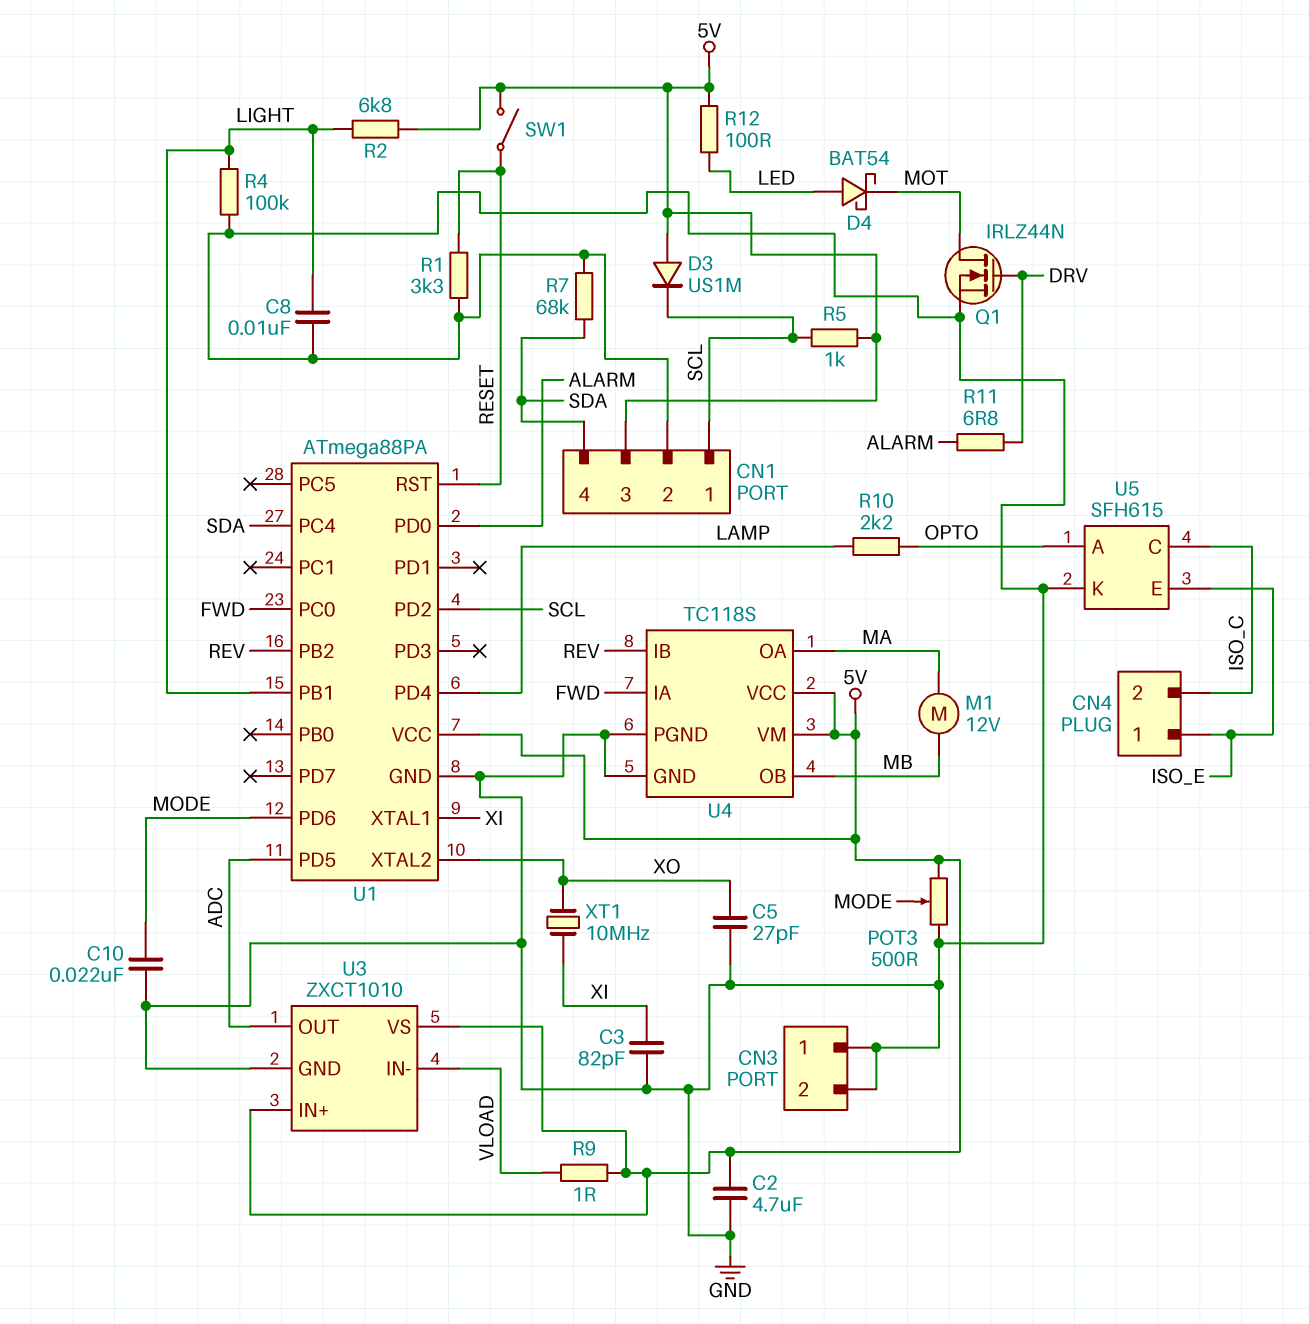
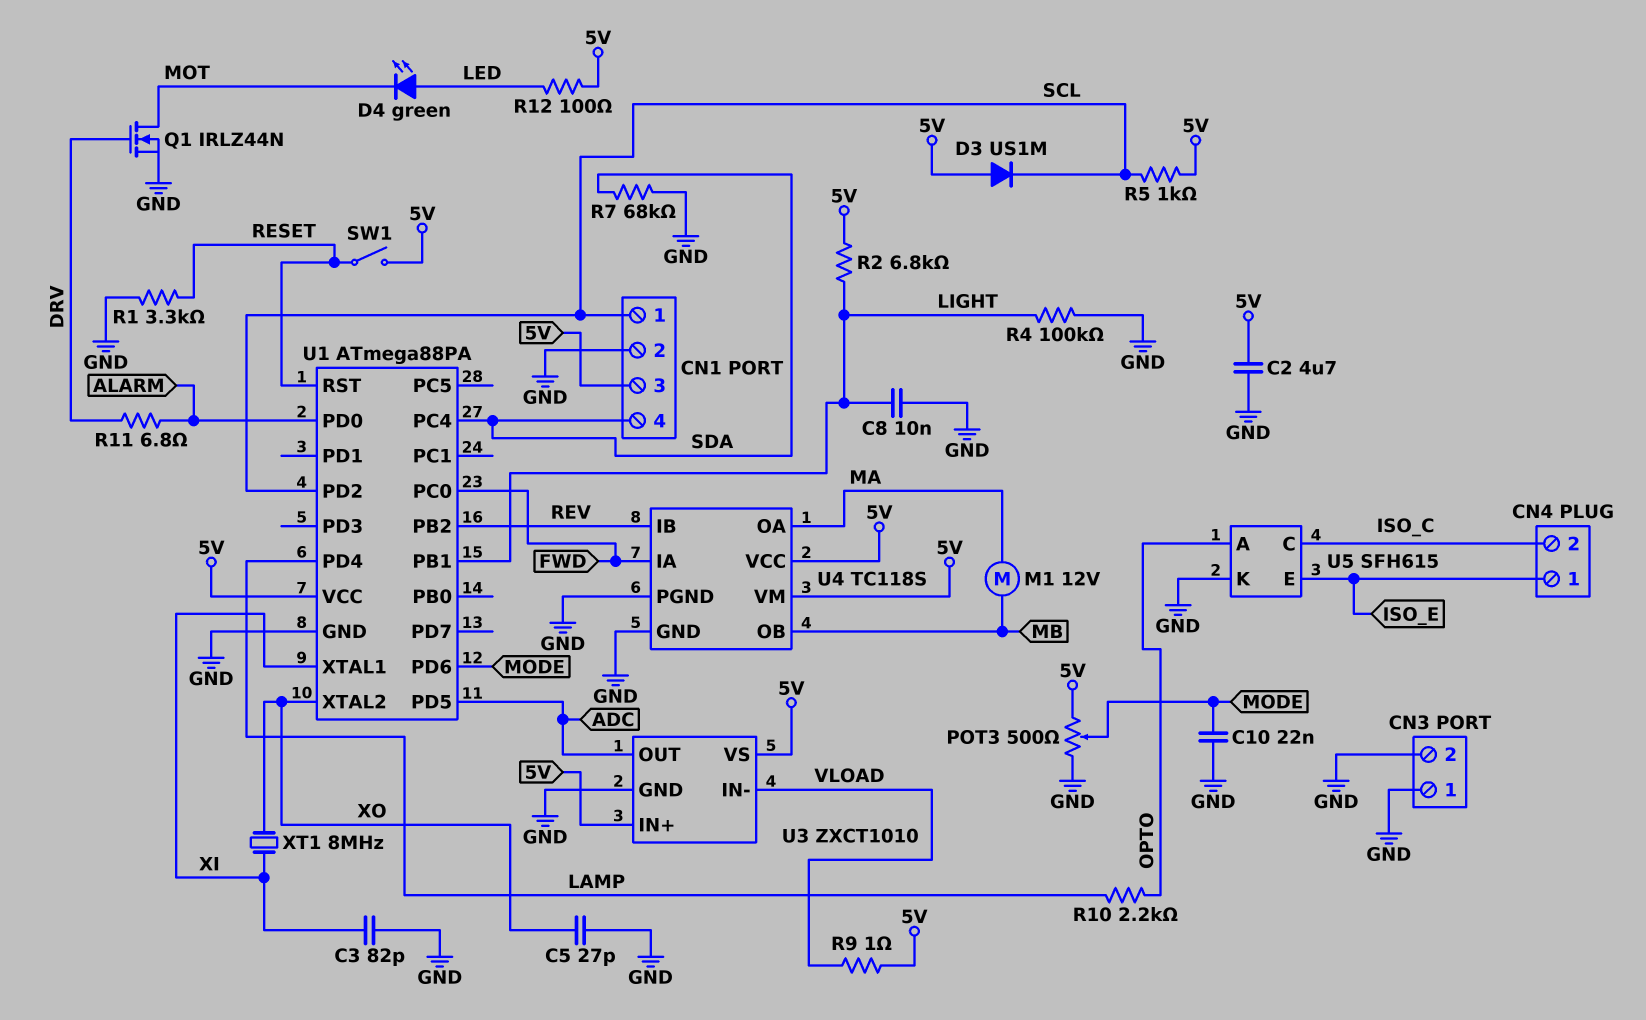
D4: schottky BAT54 (A LED, K MOT) -> LED green (A LED, K MOT)
XT1: 10MHz (XI, XO) -> 8MHz (XI, XO)

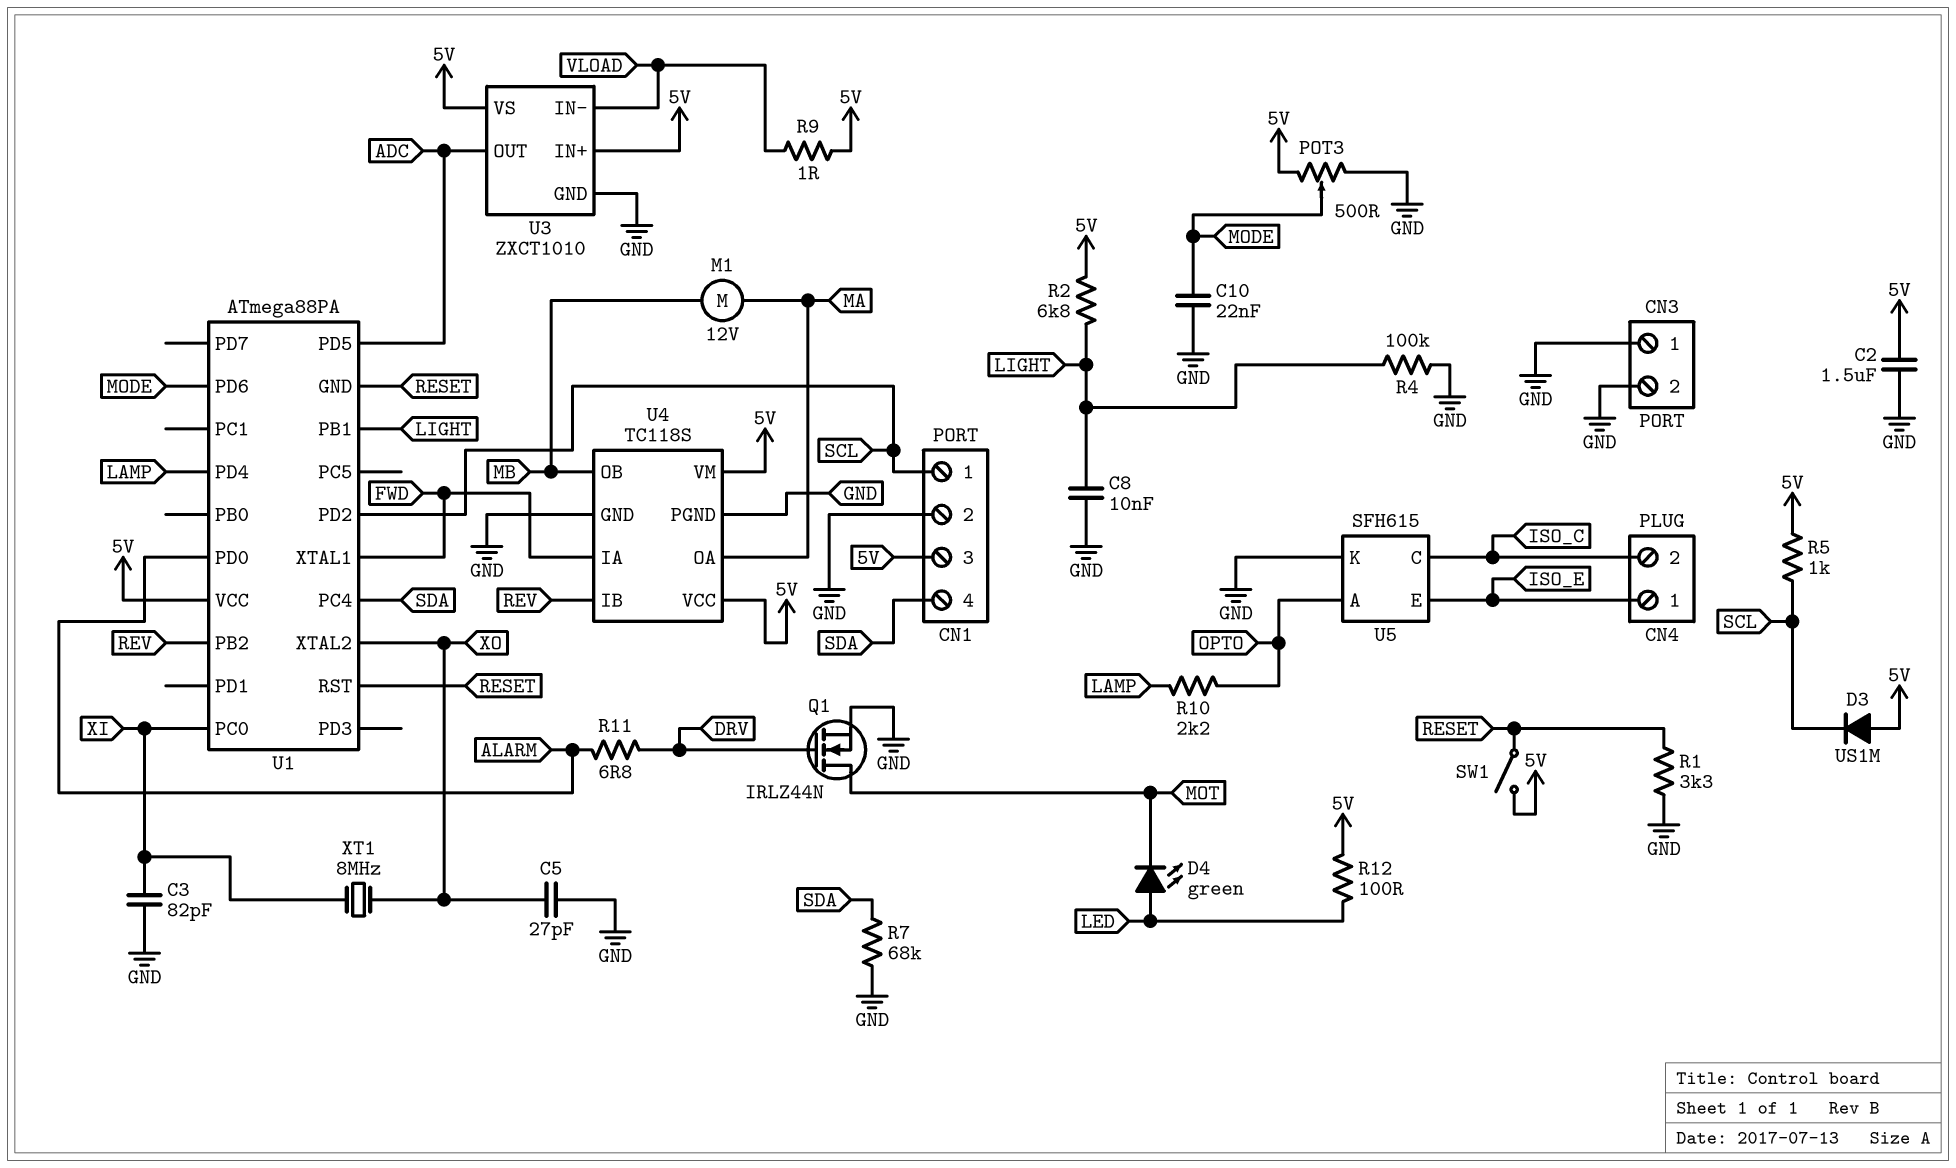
C2: 4.7uF (5V, GND) -> 1.5uF (5V, GND)
U1 pin GND: GND -> RESET
U1 pin PC0: FWD -> XI
U1 pin XTAL1: XI -> FWD

